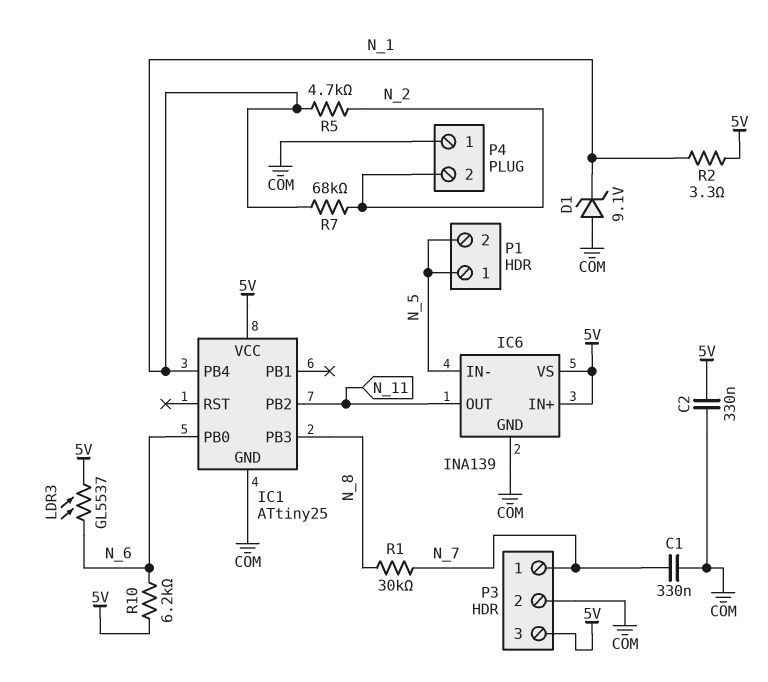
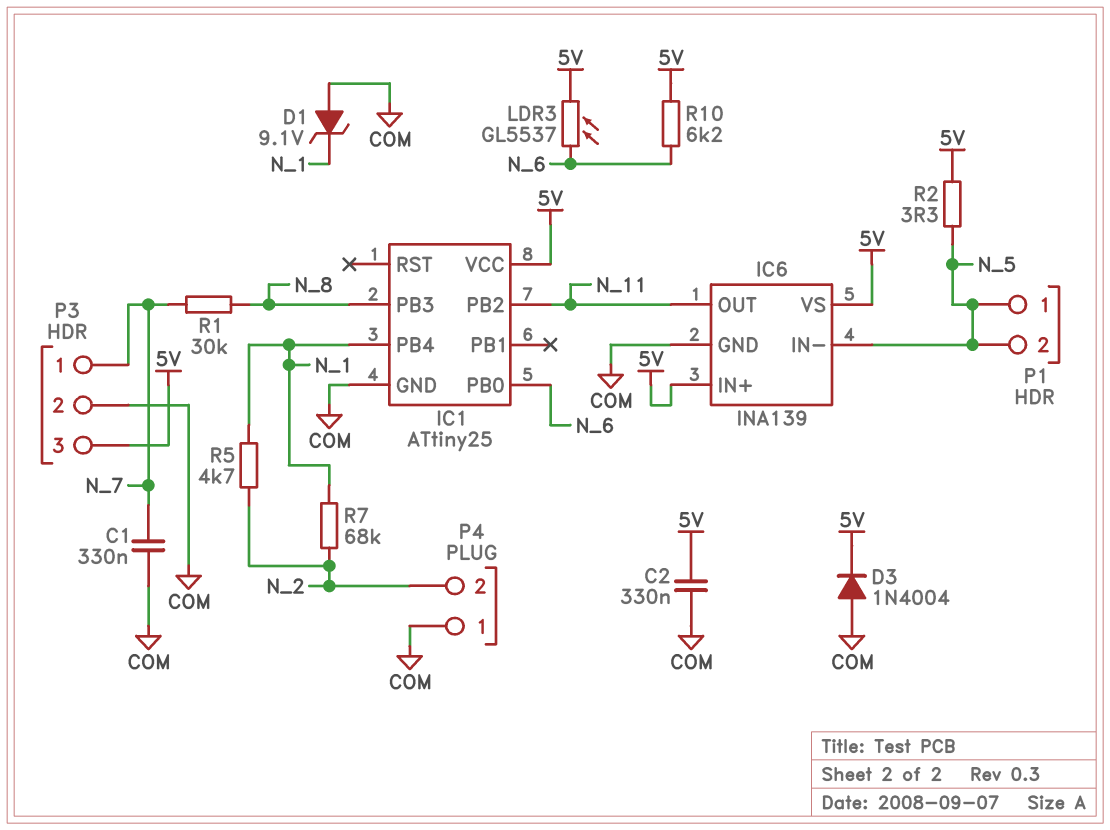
D3: none -> diode 1N4004 (A COM, K 5V)
R2: 3.3 (5V, N_1) -> 3.3 (5V, N_5)

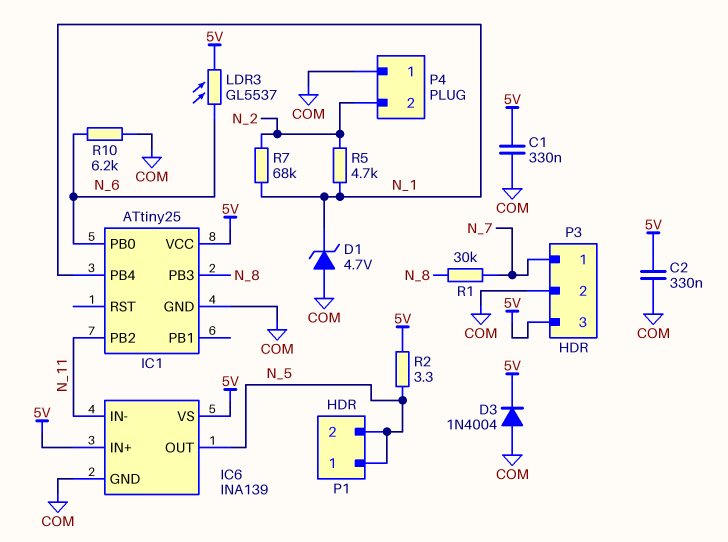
C1: 330nF (COM, N_7) -> 330nF (5V, COM)
D1: zener 9.1V (A COM, K N_1) -> zener 4.7V (A COM, K N_1)
IC6 pin IN-: N_5 -> N_11
IC6 pin OUT: N_11 -> N_5
R10: 6.2k (5V, N_6) -> 6.2k (COM, N_6)

